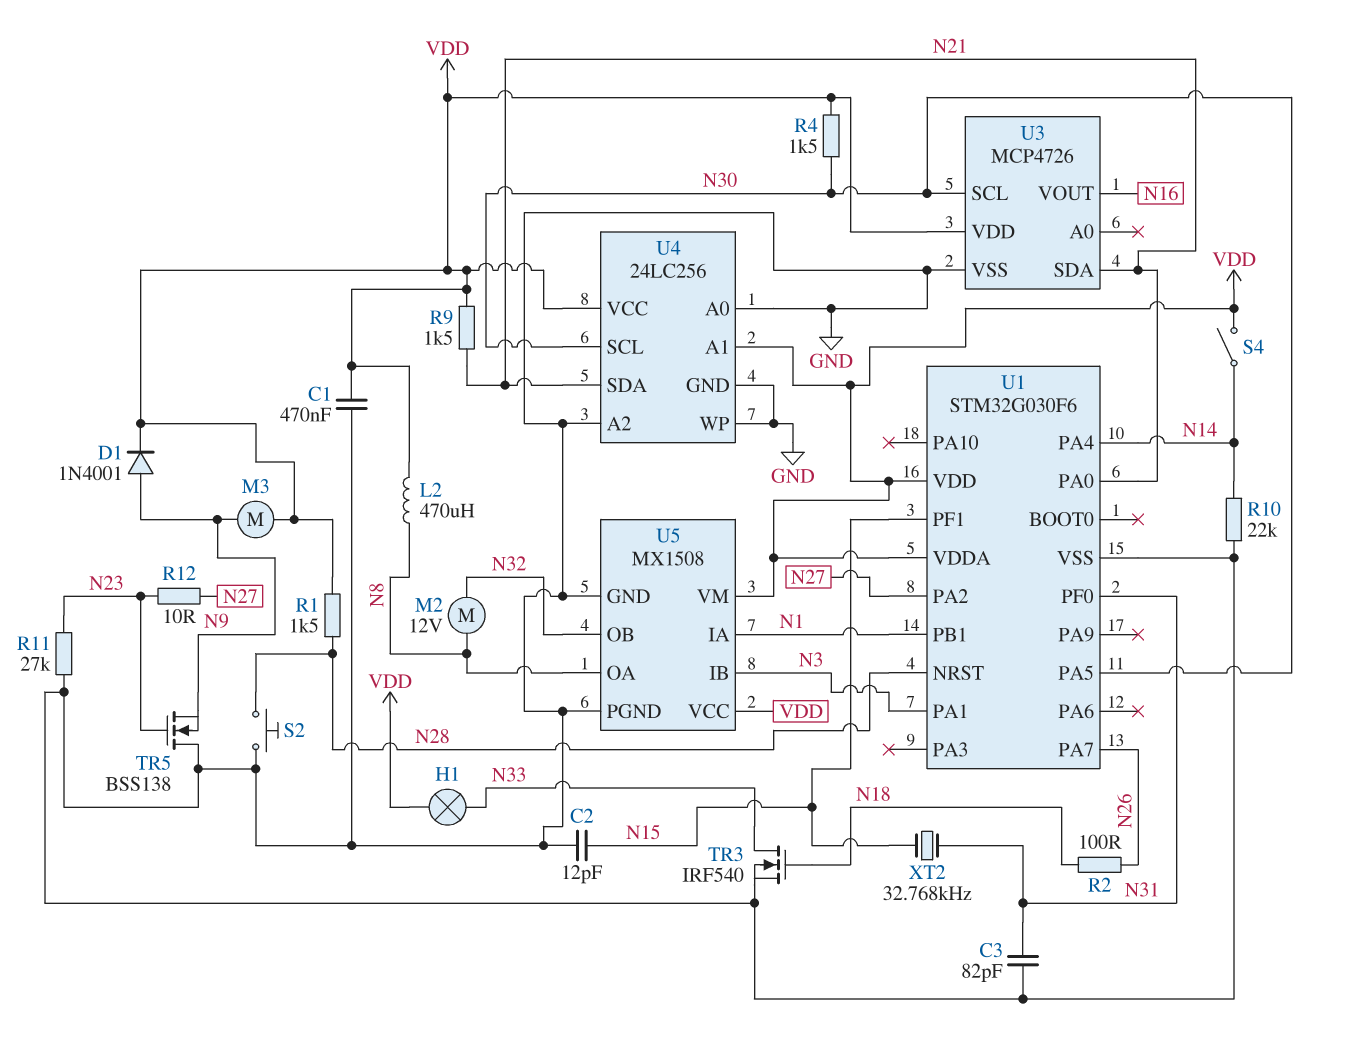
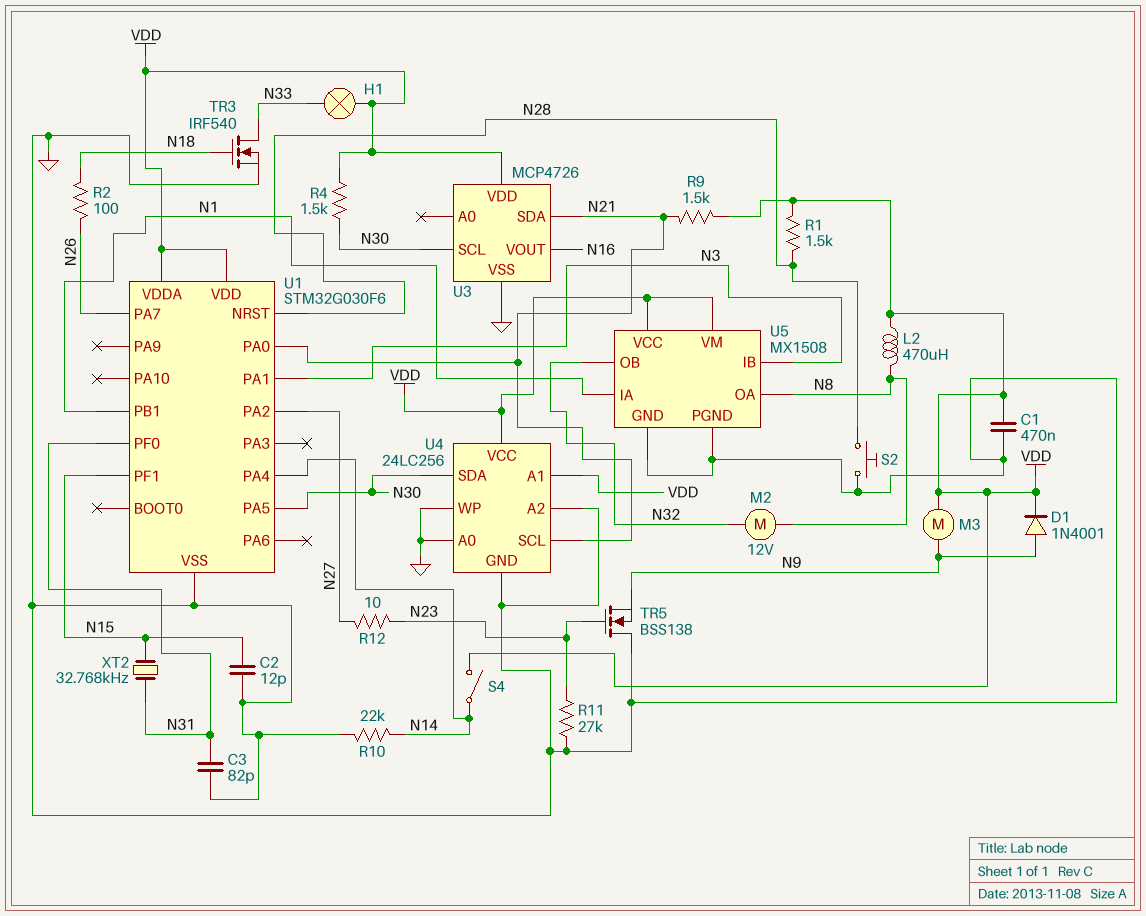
U4 pin SCL: N30 -> N21
U4 pin SDA: N21 -> N30

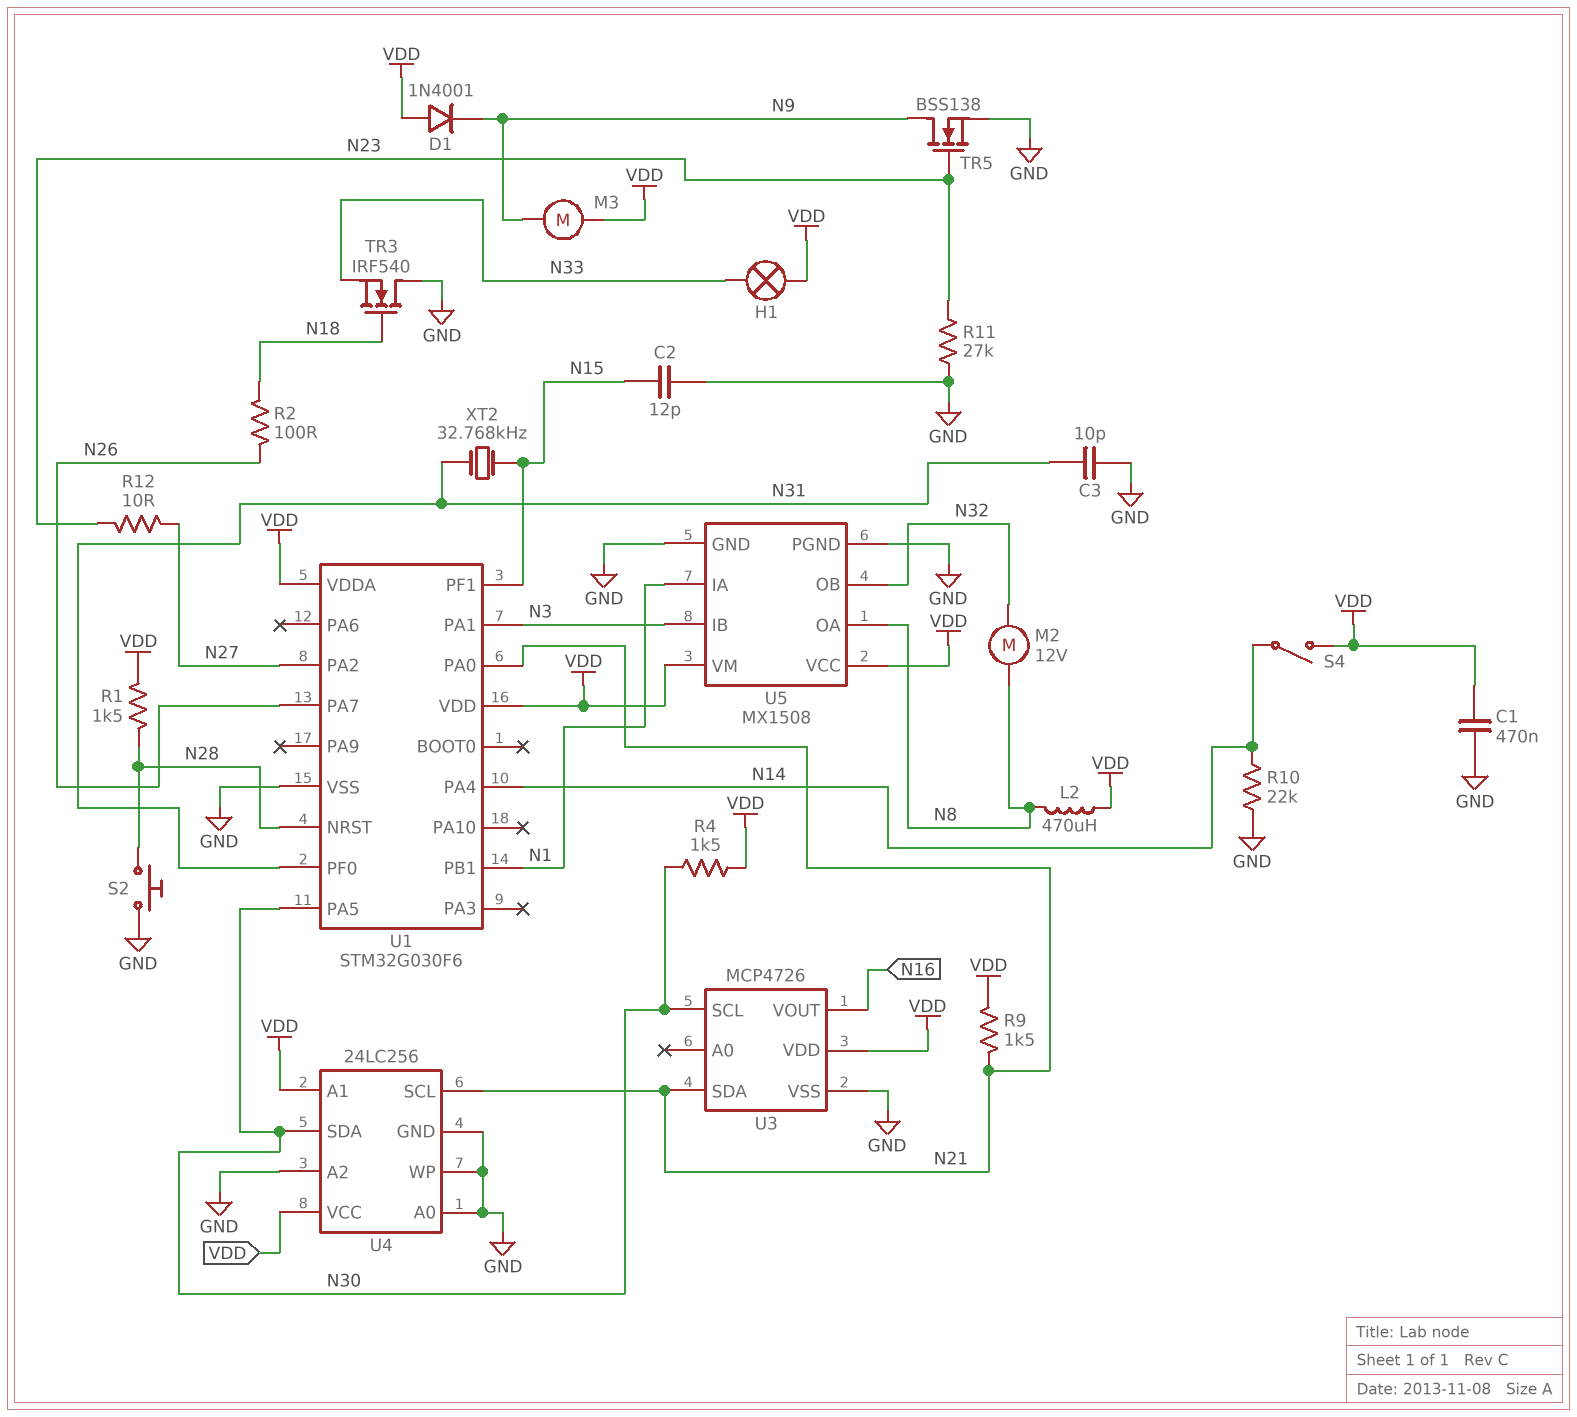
C3: 82pF (GND, N31) -> 10pF (GND, N31)
D1: diode 1N4001 (A N9, K VDD) -> diode 1N4001 (A VDD, K N9)
TR3: NMOS IRF540 (G N18, D N33, S GND) -> NMOS IRF540 (G N18, D GND, S N33)
TR5: NMOS BSS138 (G N23, D GND, S N9) -> NMOS BSS138 (G N23, D N9, S GND)

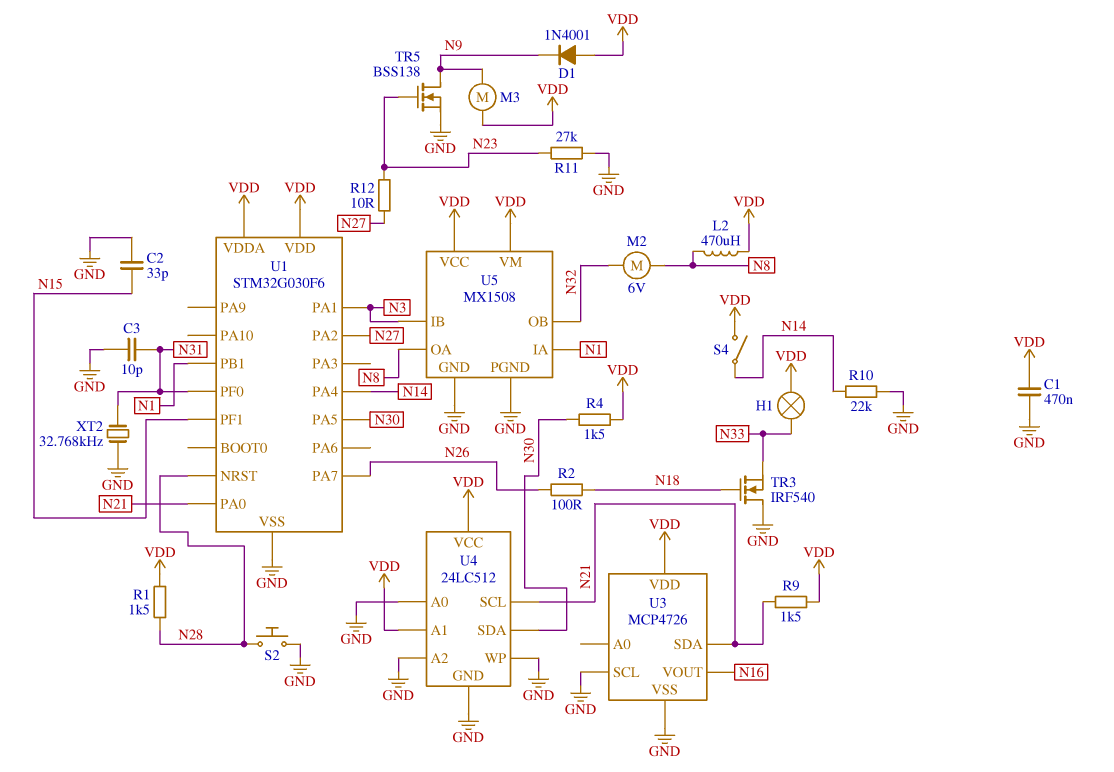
C2: 12pF (GND, N15) -> 33pF (GND, N15)
M2: motor 12V (N8, N32) -> motor 6V (N8, N32)
U3 pin SCL: N30 -> GND
U4: 24LC256 -> 24LC512
XT2: 32.768kHz (N15, N31) -> 32.768kHz (GND, N31)

